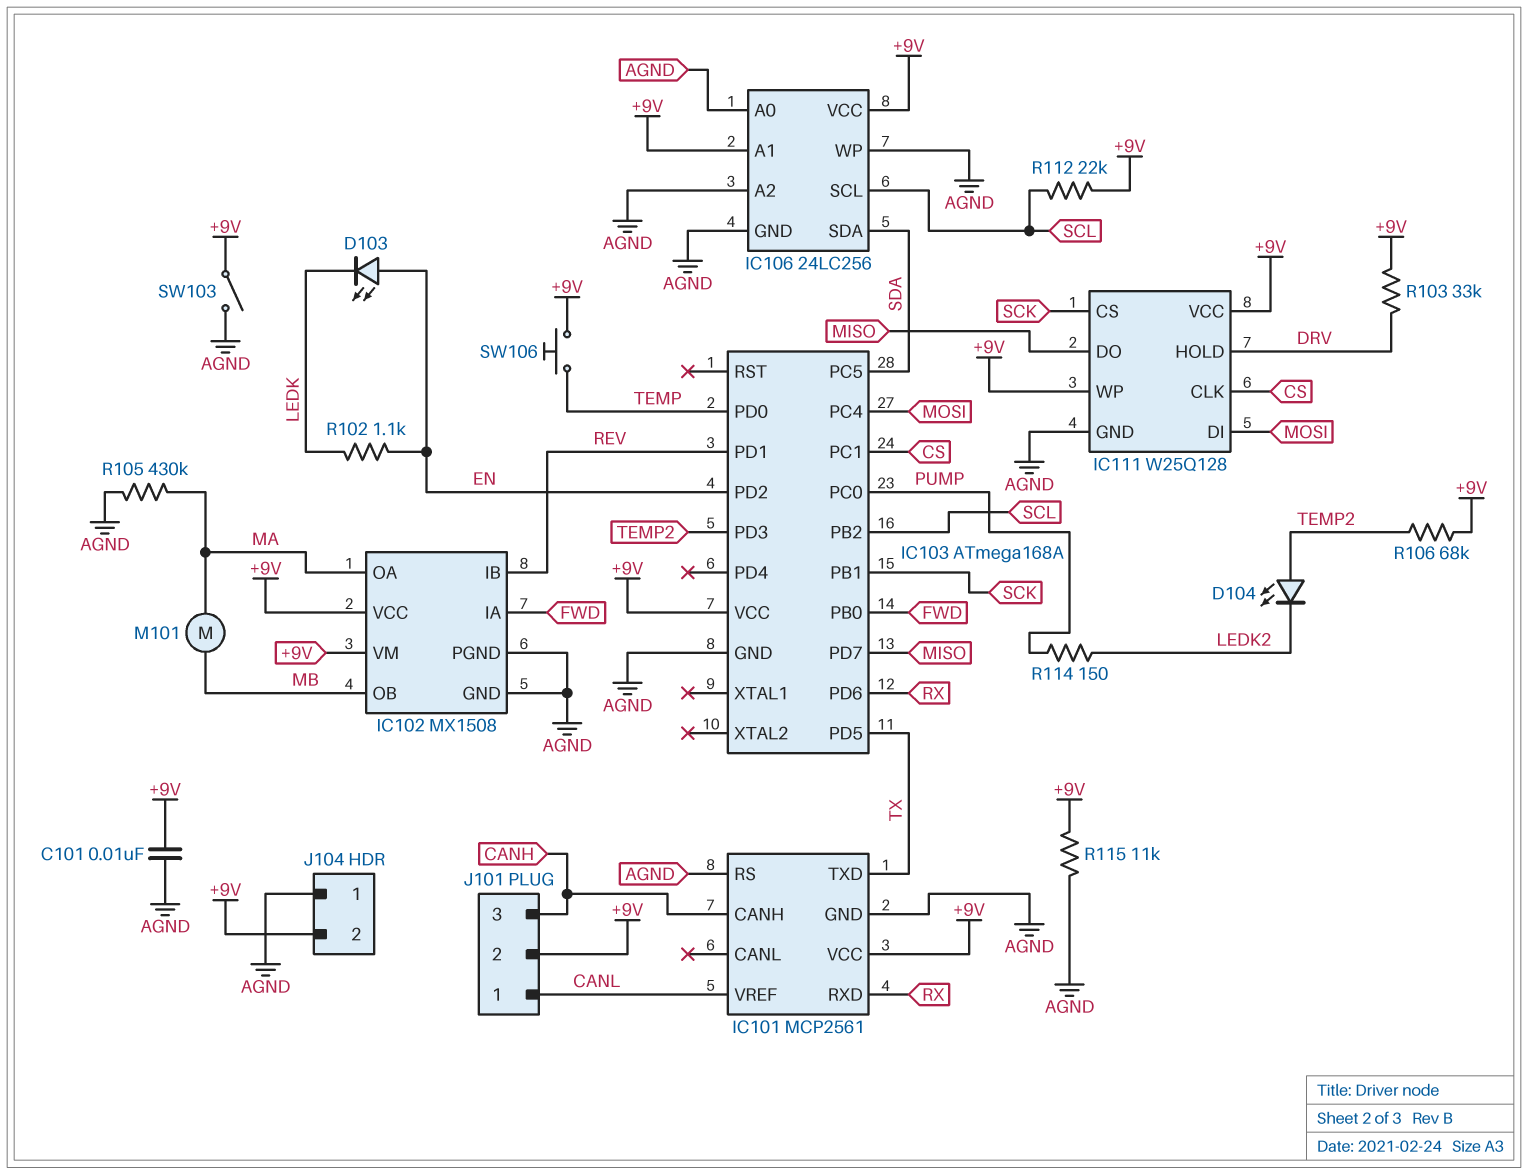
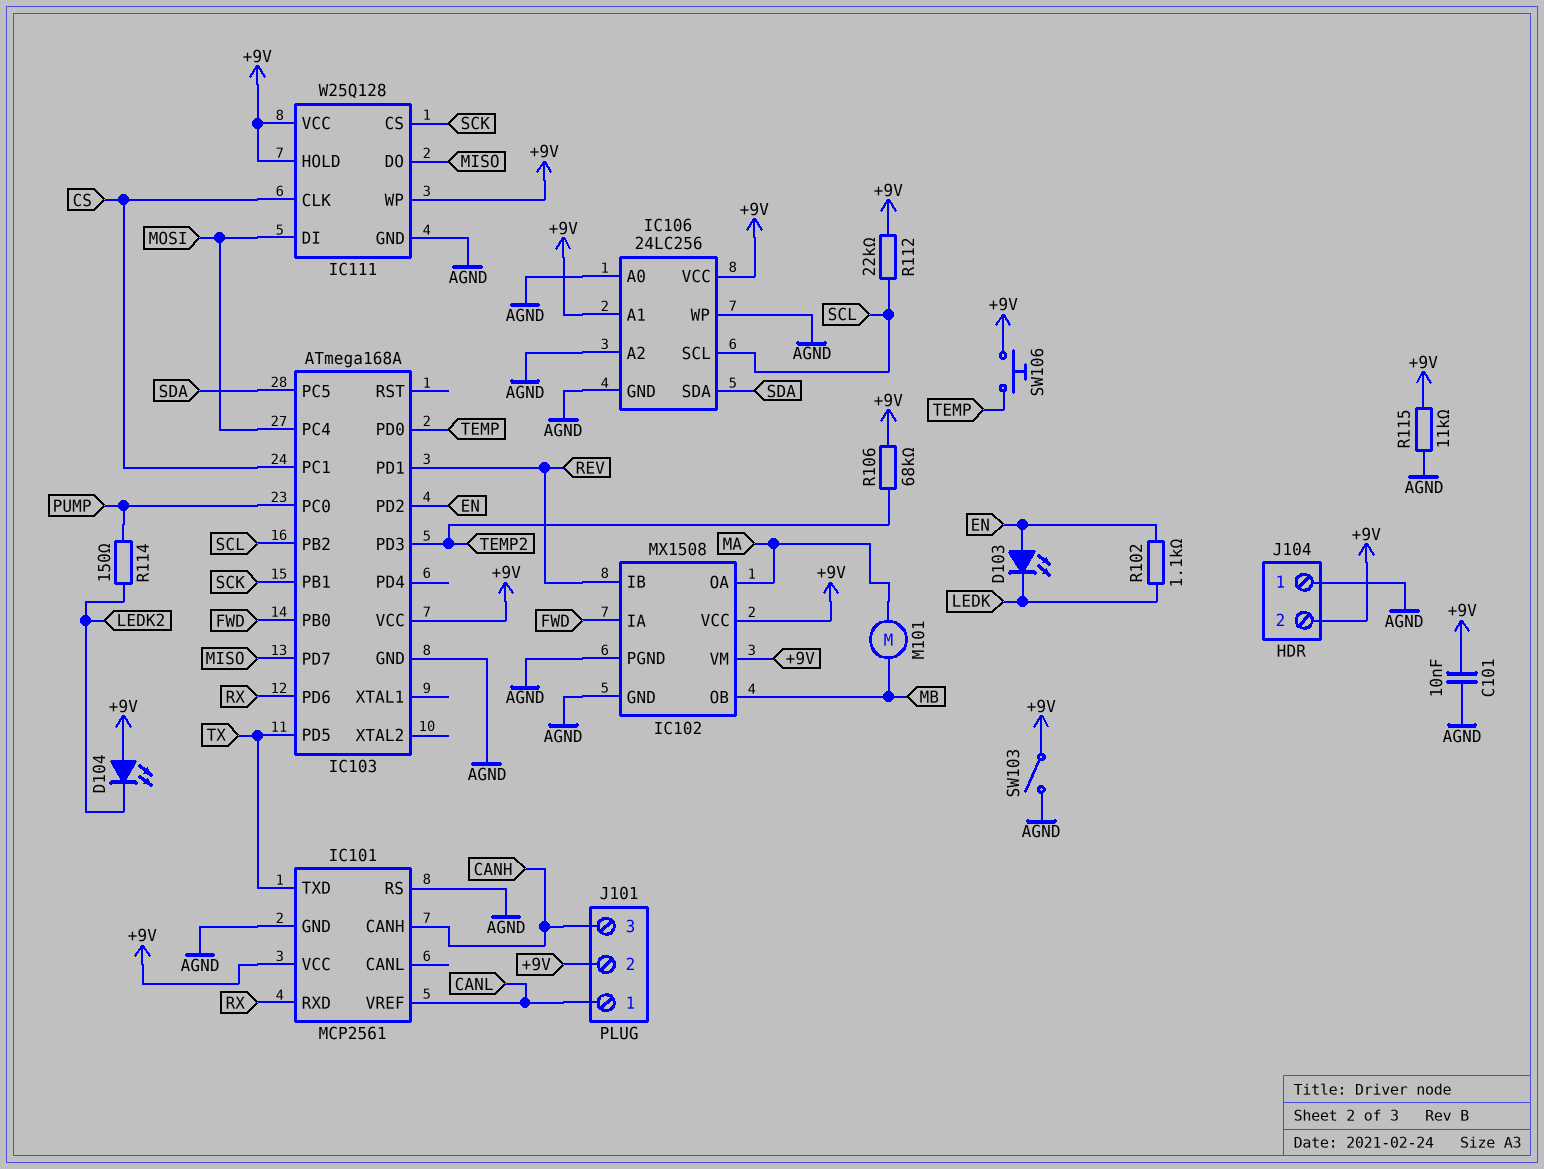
D104: LED (A TEMP2, K LEDK2) -> LED (A +9V, K LEDK2)
IC111 pin HOLD: DRV -> +9V
R103: 33k (+9V, DRV) -> none
R105: 430k (AGND, MA) -> none

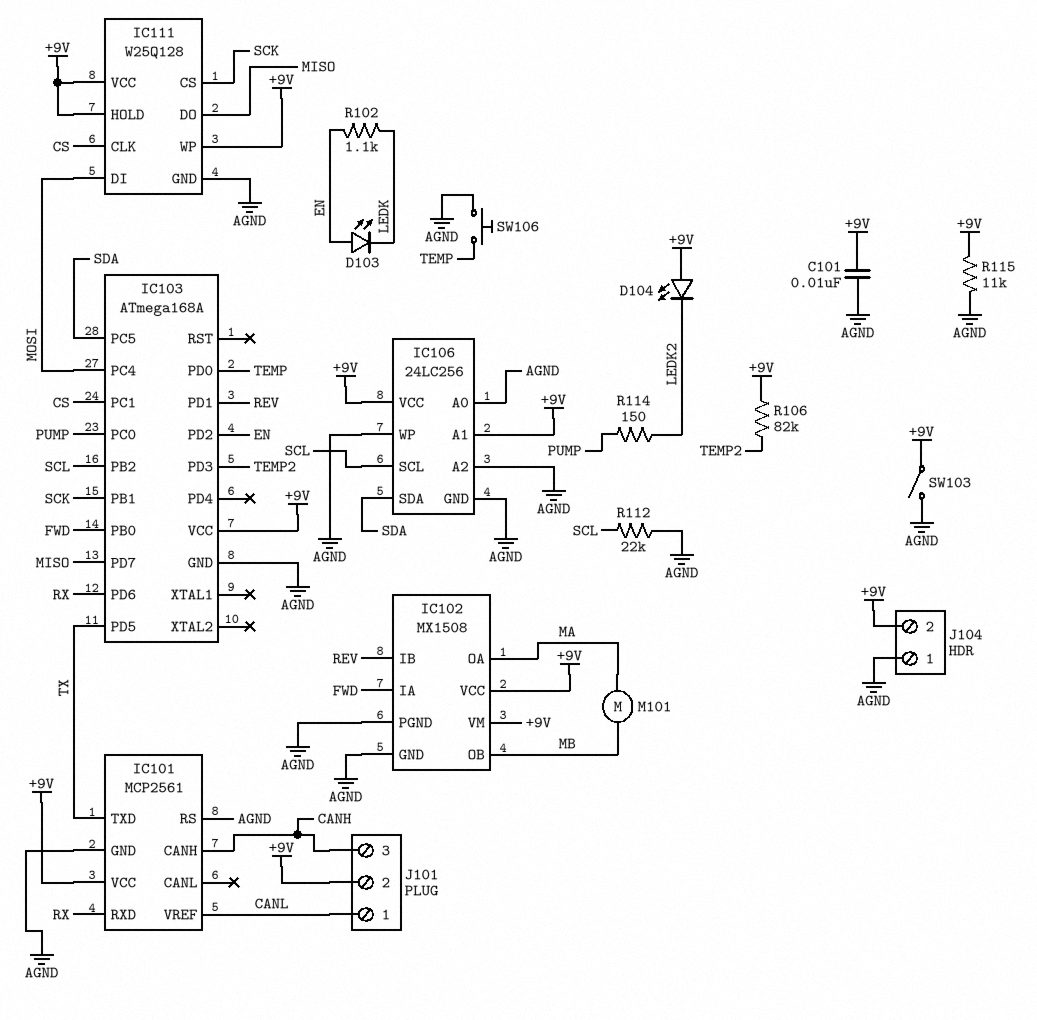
R106: 68k (+9V, TEMP2) -> 82k (+9V, TEMP2)
R112: 22k (+9V, SCL) -> 22k (AGND, SCL)
SW106: button (+9V, TEMP) -> button (AGND, TEMP)

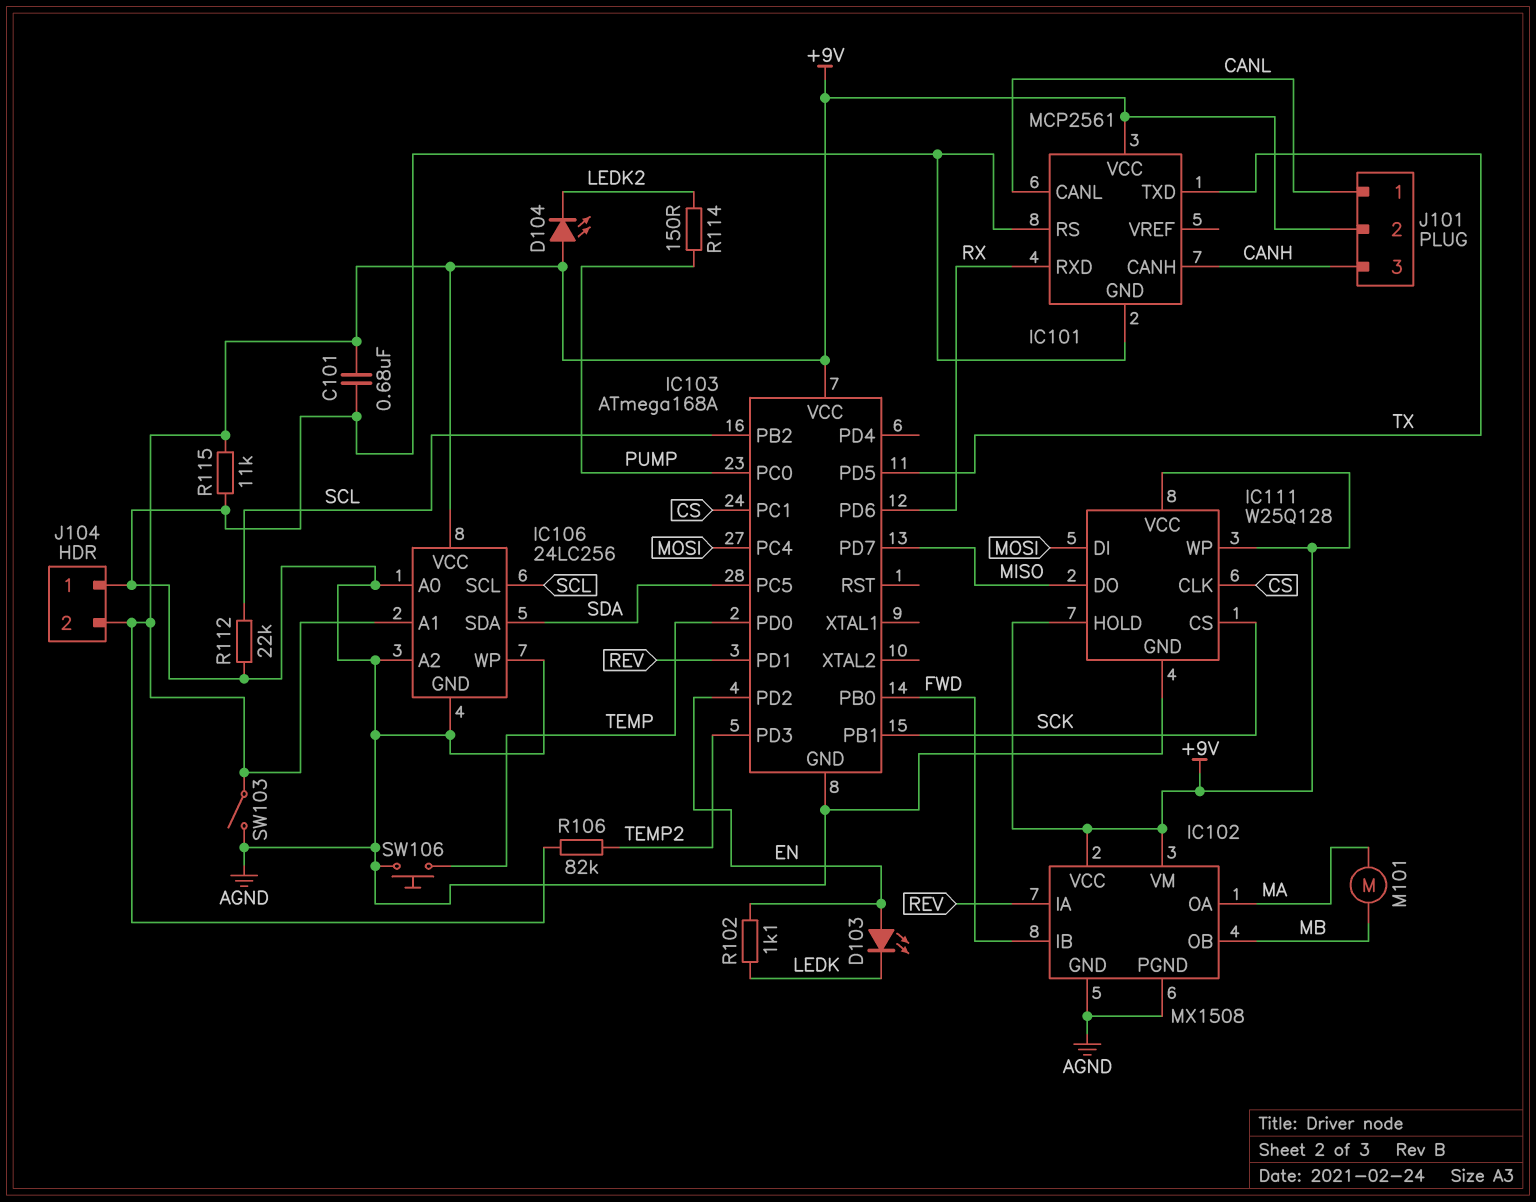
C101: 10nF (+9V, AGND) -> 680nF (+9V, AGND)
IC101 pin CANL: none -> CANL
IC101 pin VREF: CANL -> none
IC102 pin IA: FWD -> REV
IC102 pin IB: REV -> FWD

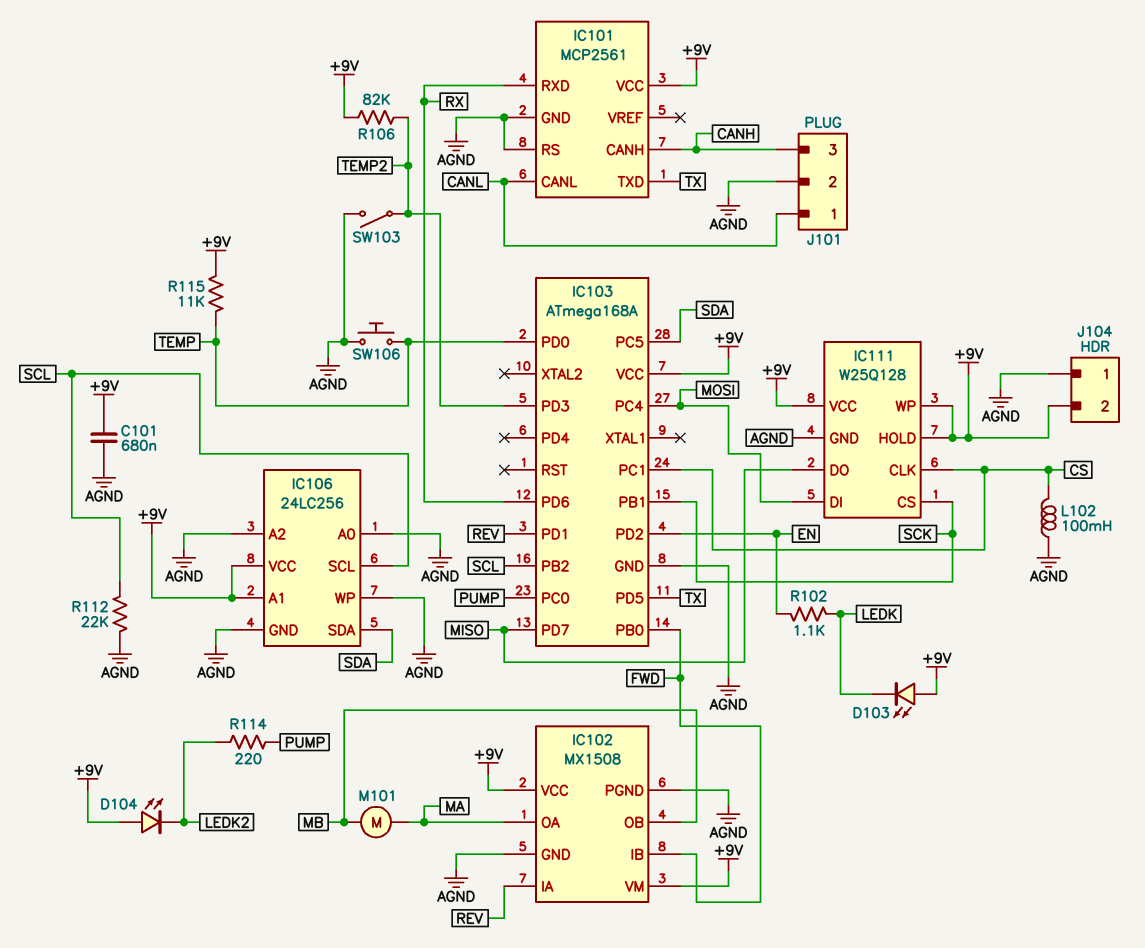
D103: LED (A EN, K LEDK) -> LED (A +9V, K LEDK)
J101 pin 2: +9V -> AGND
L102: none -> 100mH (AGND, CS)
R114: 150 (LEDK2, PUMP) -> 220 (LEDK2, PUMP)
R115: 11k (+9V, AGND) -> 11k (+9V, TEMP)
SW103: switch (+9V, AGND) -> switch (AGND, TEMP2)

